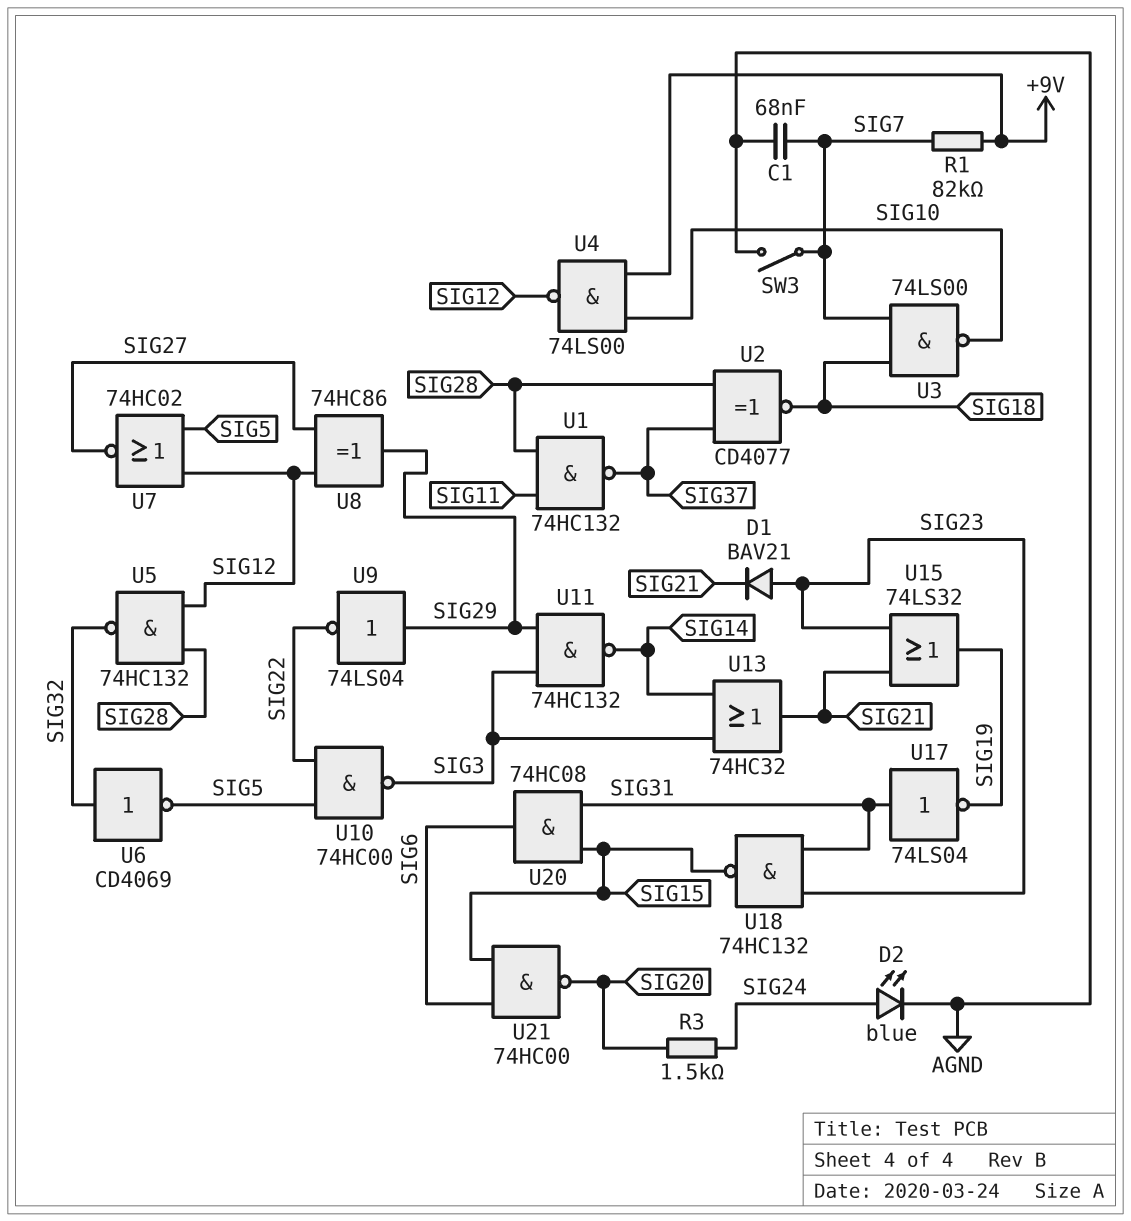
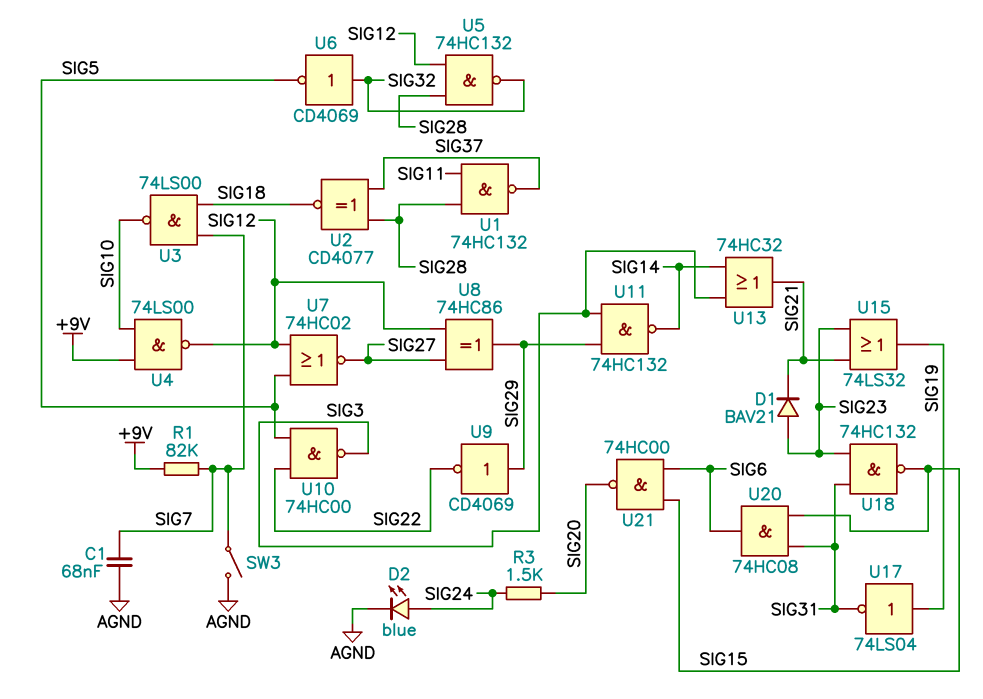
U9: NOT 74LS04 (in SIG29, out SIG22) -> NOT CD4069 (in SIG29, out SIG22)
U17: NOT 74LS04 (in SIG31, out SIG19) -> NOT 74LS04 (in SIG19, out SIG31)

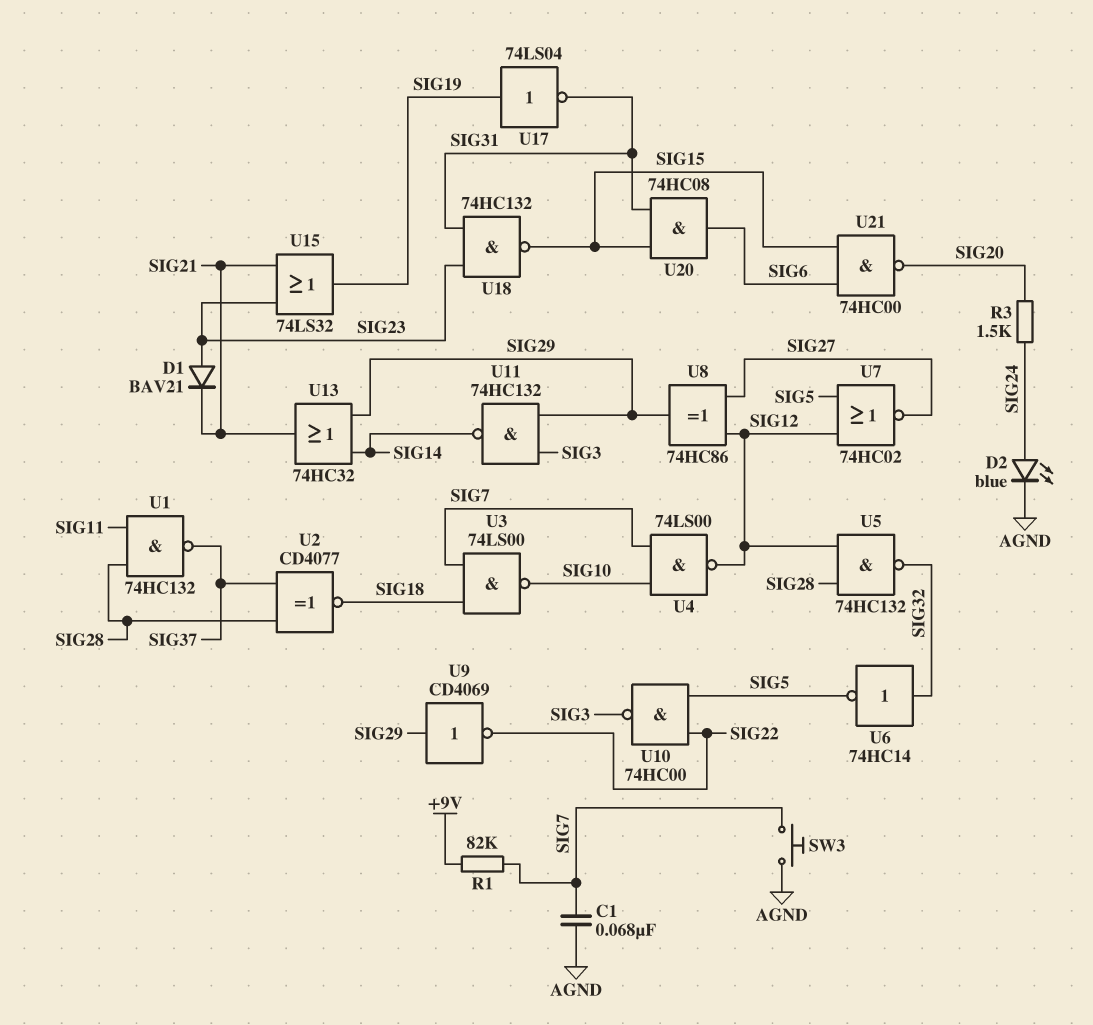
SW3: switch (AGND, SIG7) -> button (AGND, SIG7)
U4: NAND 74LS00 (in +9V, in SIG10, out SIG12) -> NAND 74LS00 (in SIG7, in SIG10, out SIG12)
U6: NOT CD4069 (in SIG32, out SIG5) -> NOT 74HC14 (in SIG32, out SIG5)
U13: OR 74HC32 (in SIG3, in SIG14, out SIG21) -> OR 74HC32 (in SIG14, in SIG29, out SIG21)

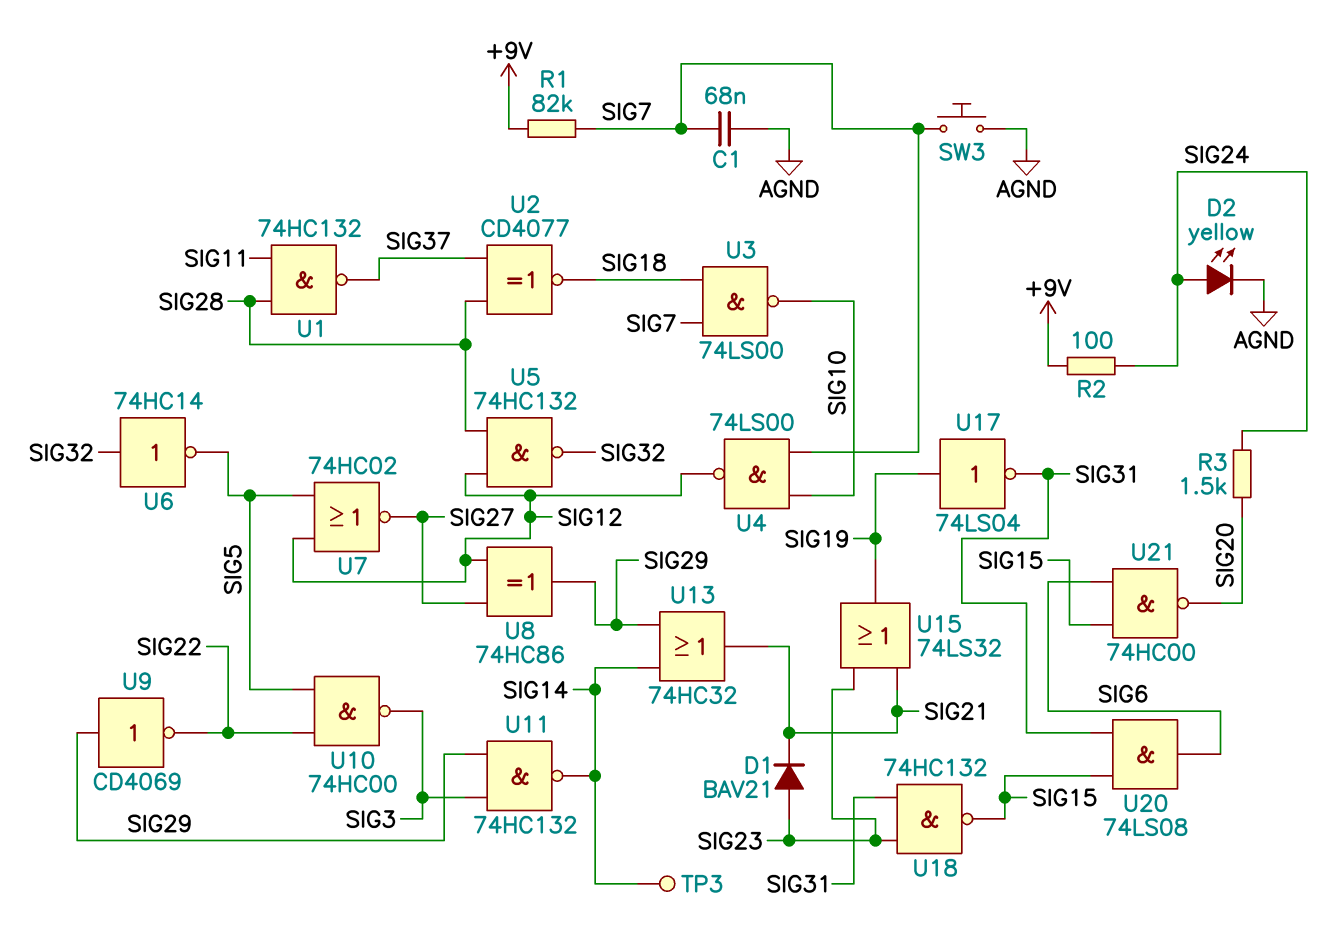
D2: LED blue (A SIG24, K AGND) -> LED yellow (A SIG24, K AGND)
R2: none -> 100 (+9V, SIG24)
TP3: none -> test point (SIG14)
U20: AND 74HC08 (in SIG15, in SIG31, out SIG6) -> AND 74LS08 (in SIG15, in SIG31, out SIG6)

